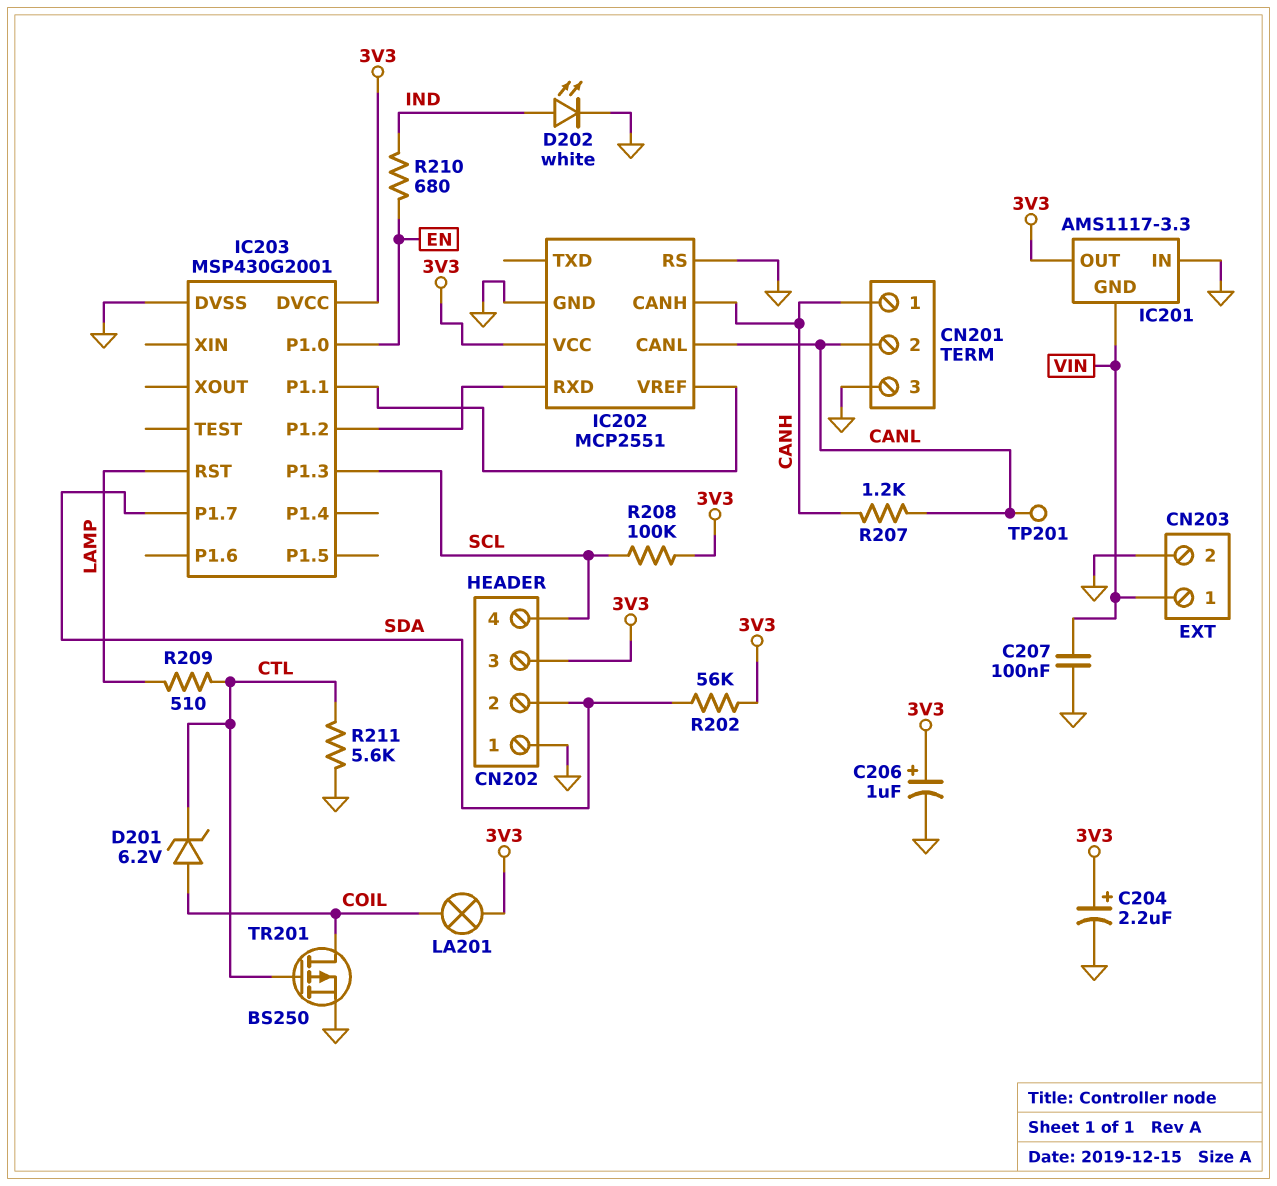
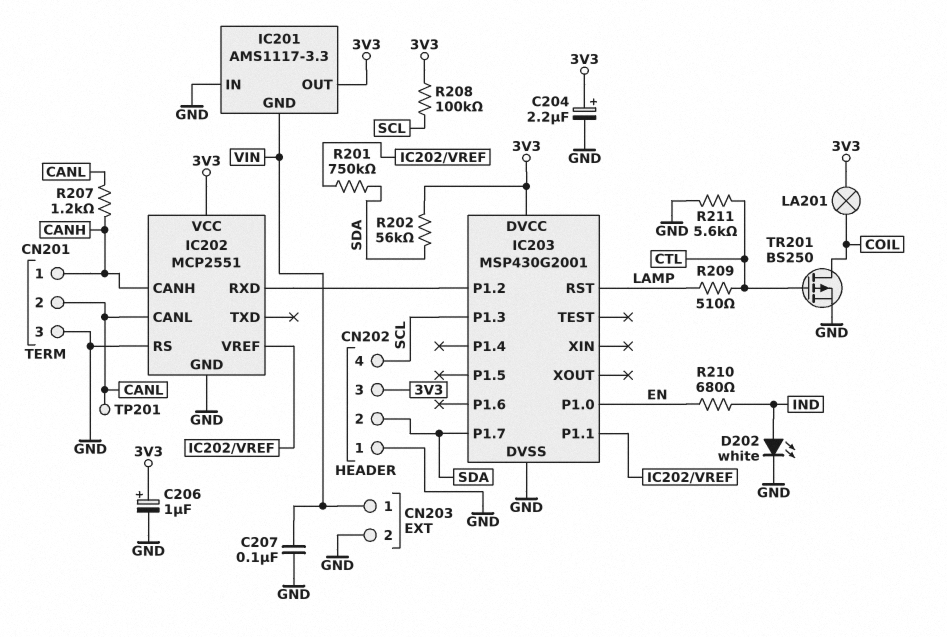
D201: zener 6.2V (A COIL, K CTL) -> none
R201: none -> 750k (IC202/VREF, SDA)

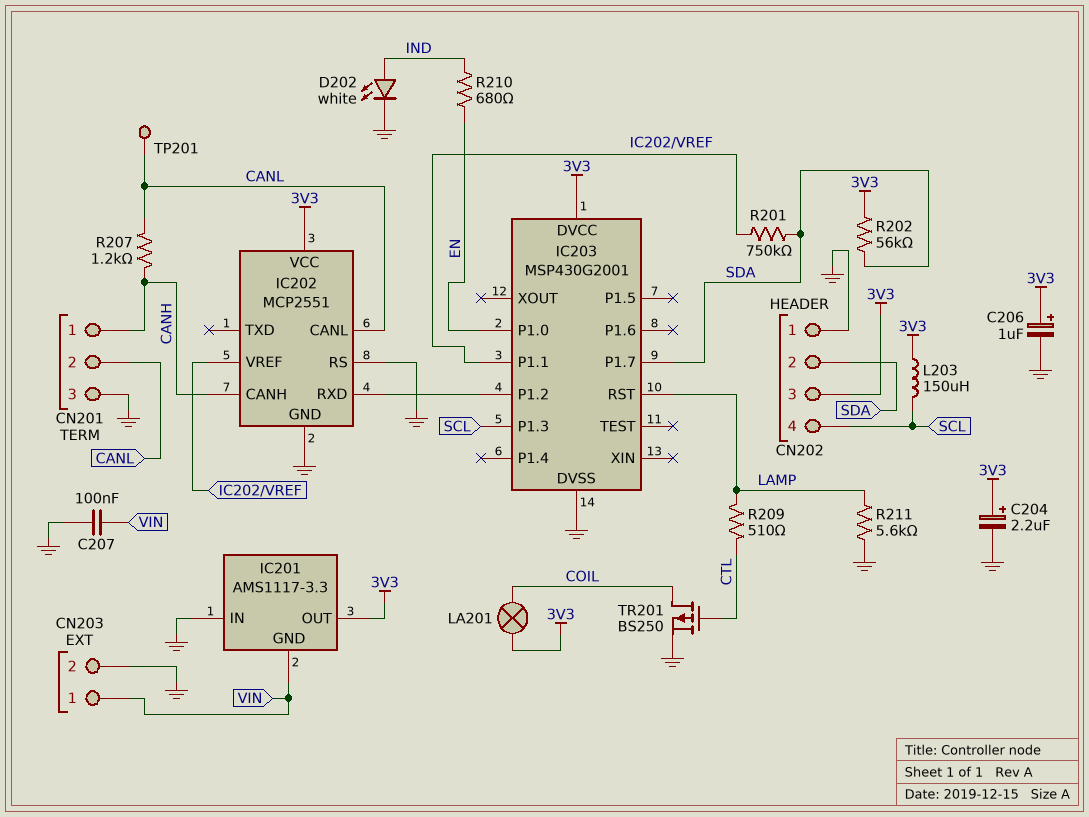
L203: none -> 150uH (3V3, SCL)
R208: 100k (3V3, SCL) -> none
R211: 5.6k (CTL, GND) -> 5.6k (GND, LAMP)

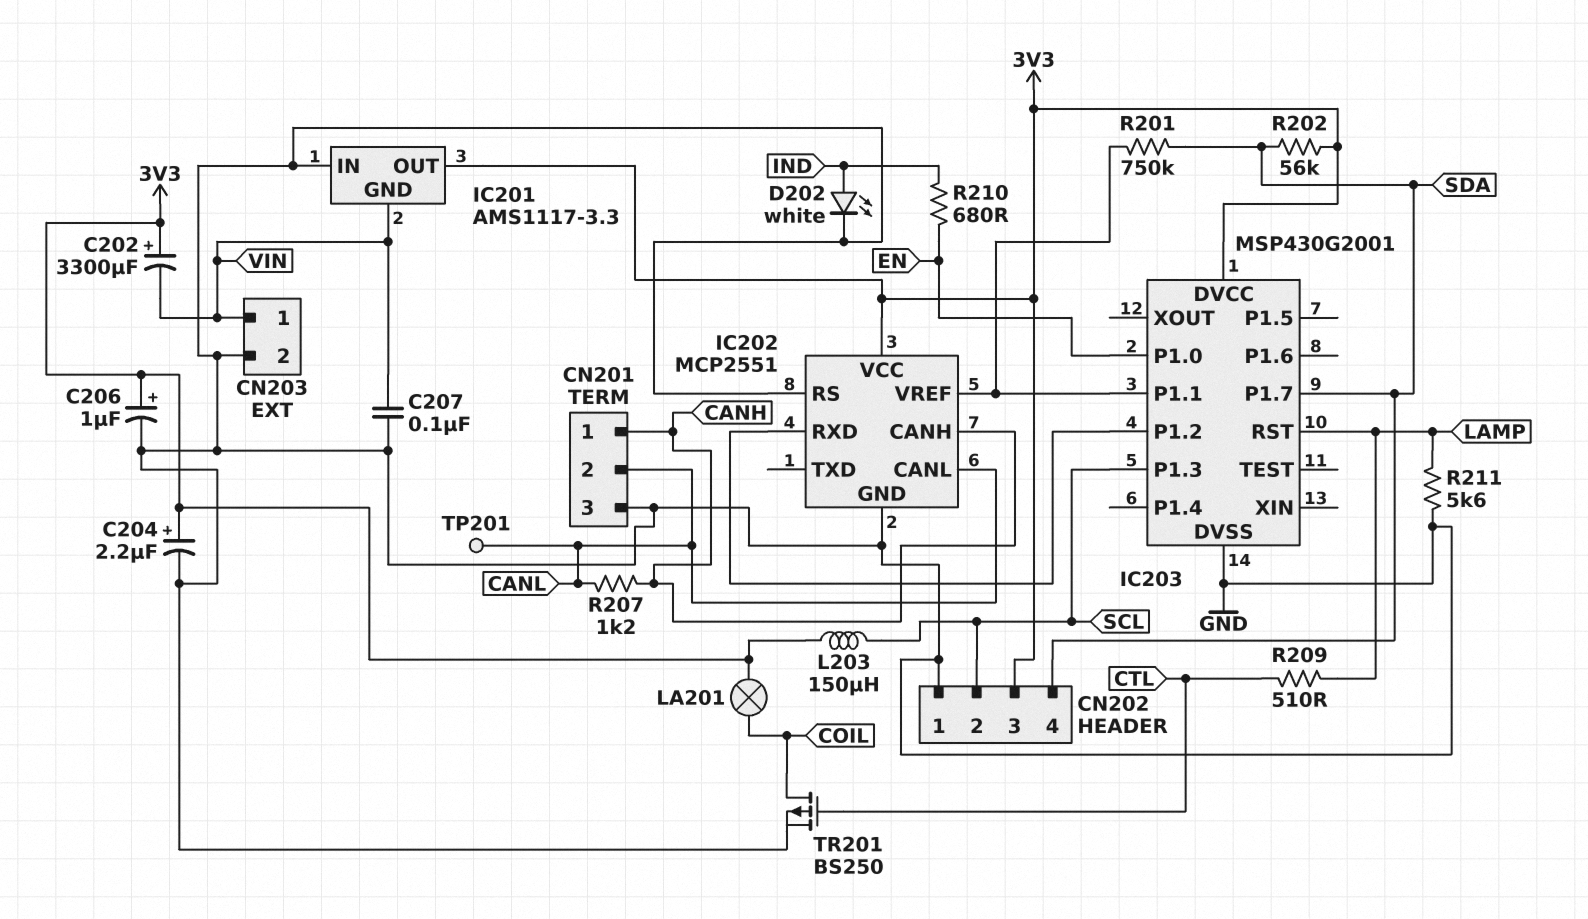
C202: none -> 3300uF (plus 3V3, minus VIN)
CN202 pin 2: SDA -> SCL
CN202 pin 4: SCL -> SDA

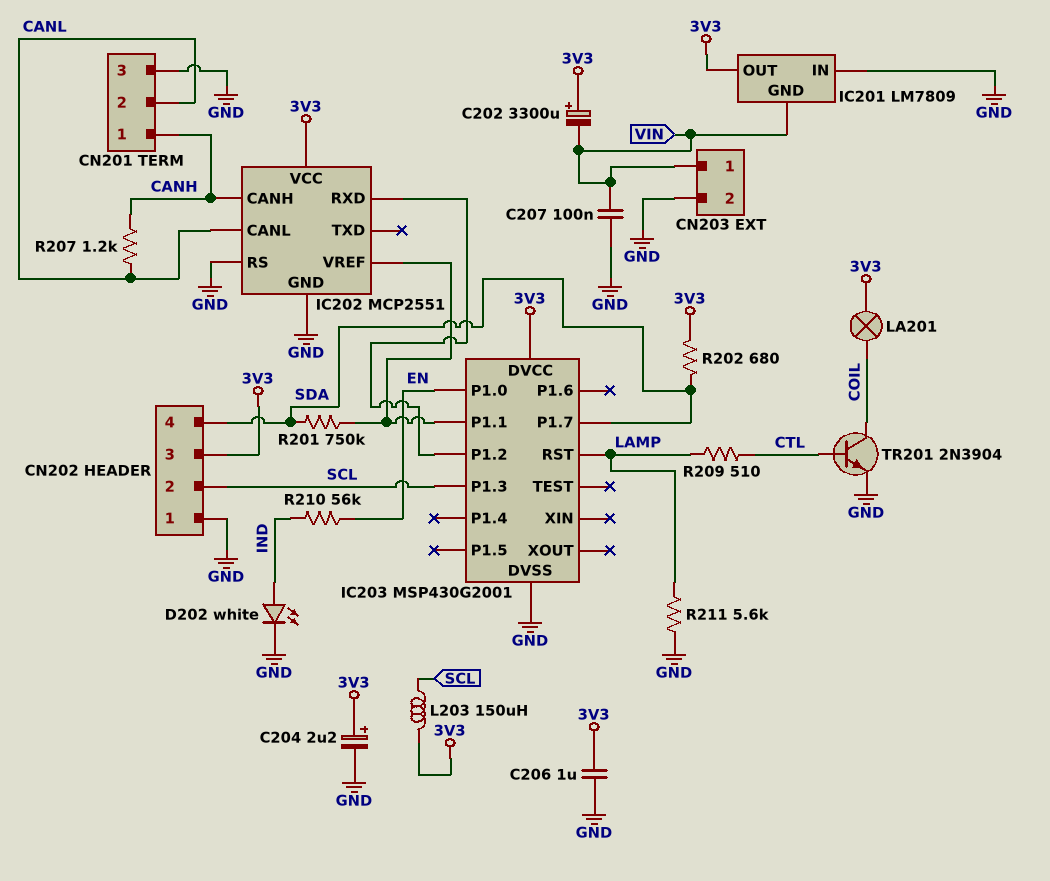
C206: 1uF (plus 3V3, minus GND) -> 1uF (3V3, GND)
IC201: AMS1117-3.3 -> LM7809
R202: 56k (3V3, SDA) -> 680 (3V3, SDA)
R210: 680 (EN, IND) -> 56k (EN, IND)
TP201: test point (CANL) -> none
TR201: PMOS BS250 (G CTL, D COIL, S GND) -> NPN 2N3904 (B CTL, C COIL, E GND)

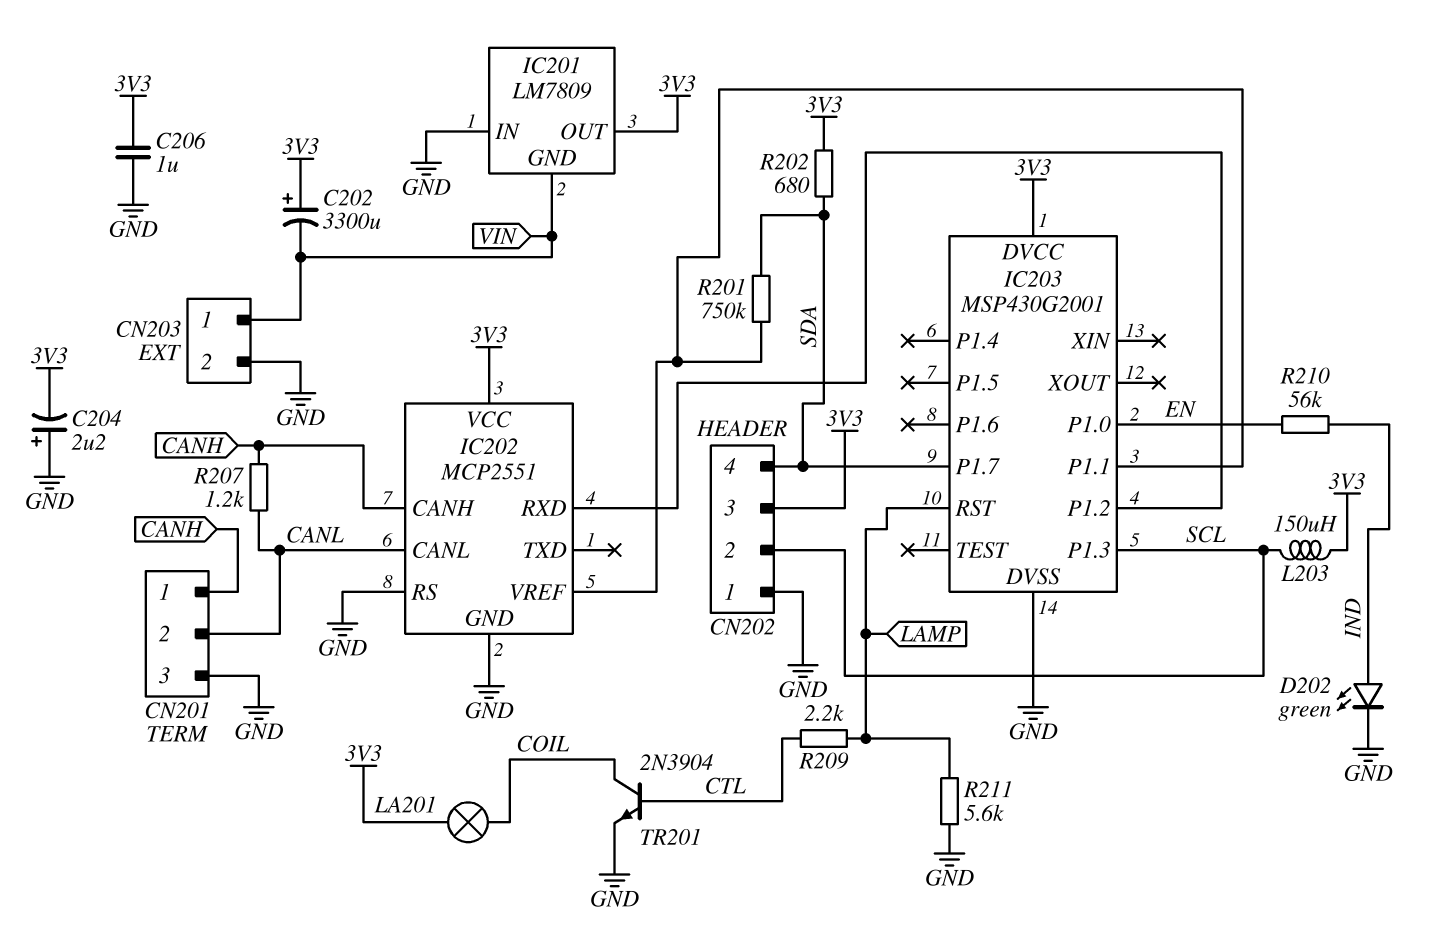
C204: 2.2uF (plus 3V3, minus GND) -> 2.2uF (plus GND, minus 3V3)
C207: 100nF (GND, VIN) -> none
D202: LED white (A IND, K GND) -> LED green (A IND, K GND)
R209: 510 (CTL, LAMP) -> 2.2k (CTL, LAMP)

